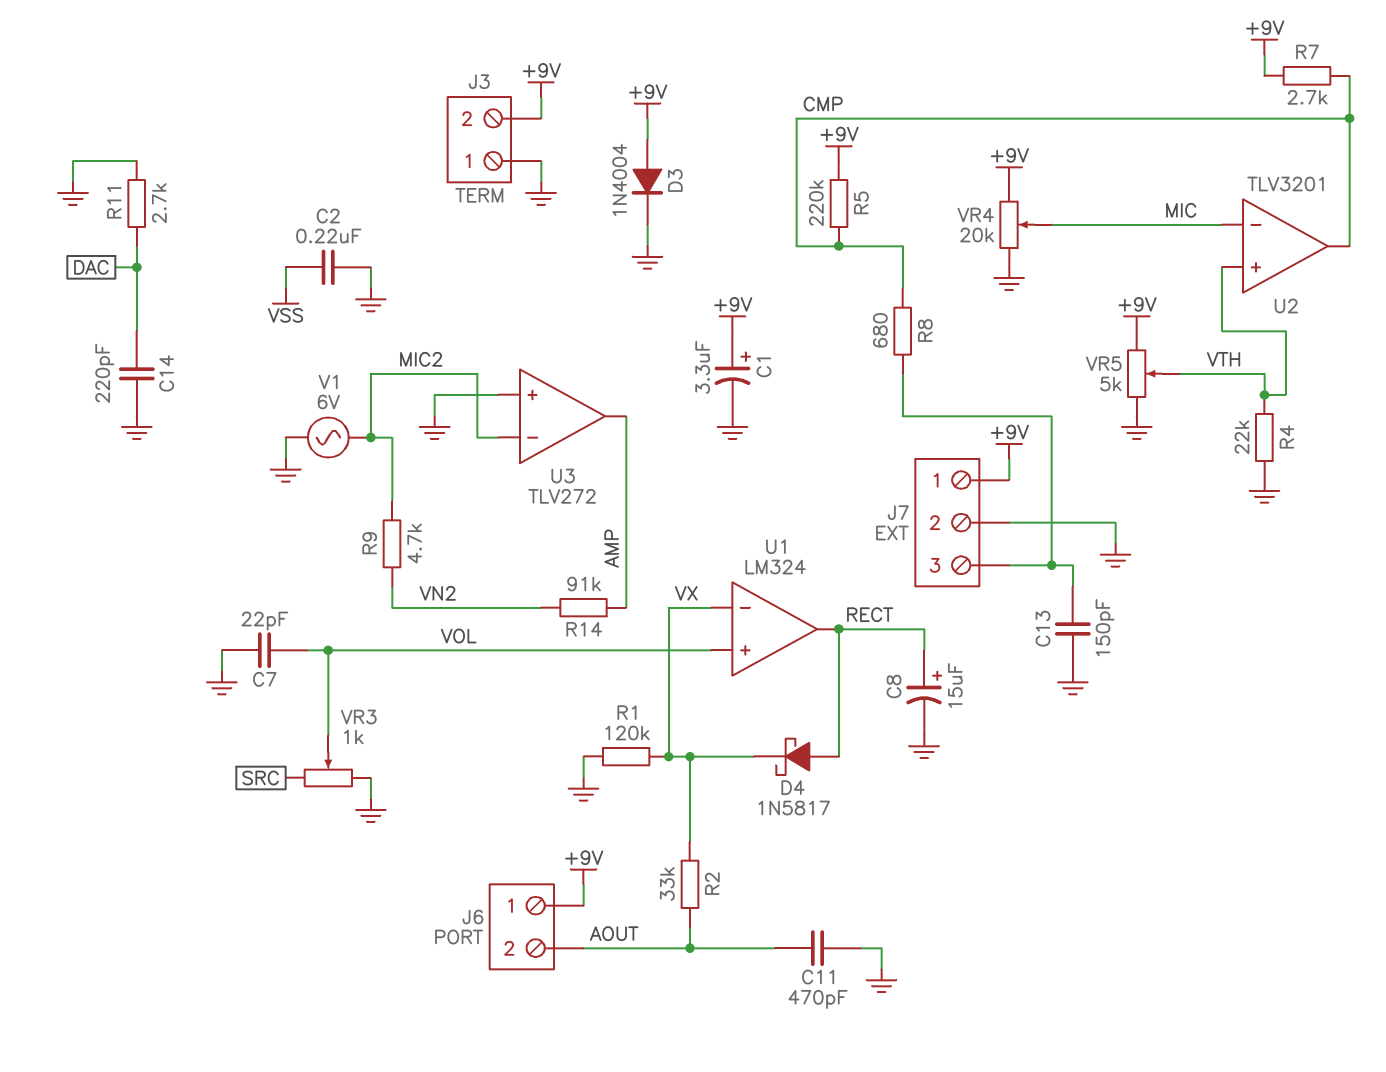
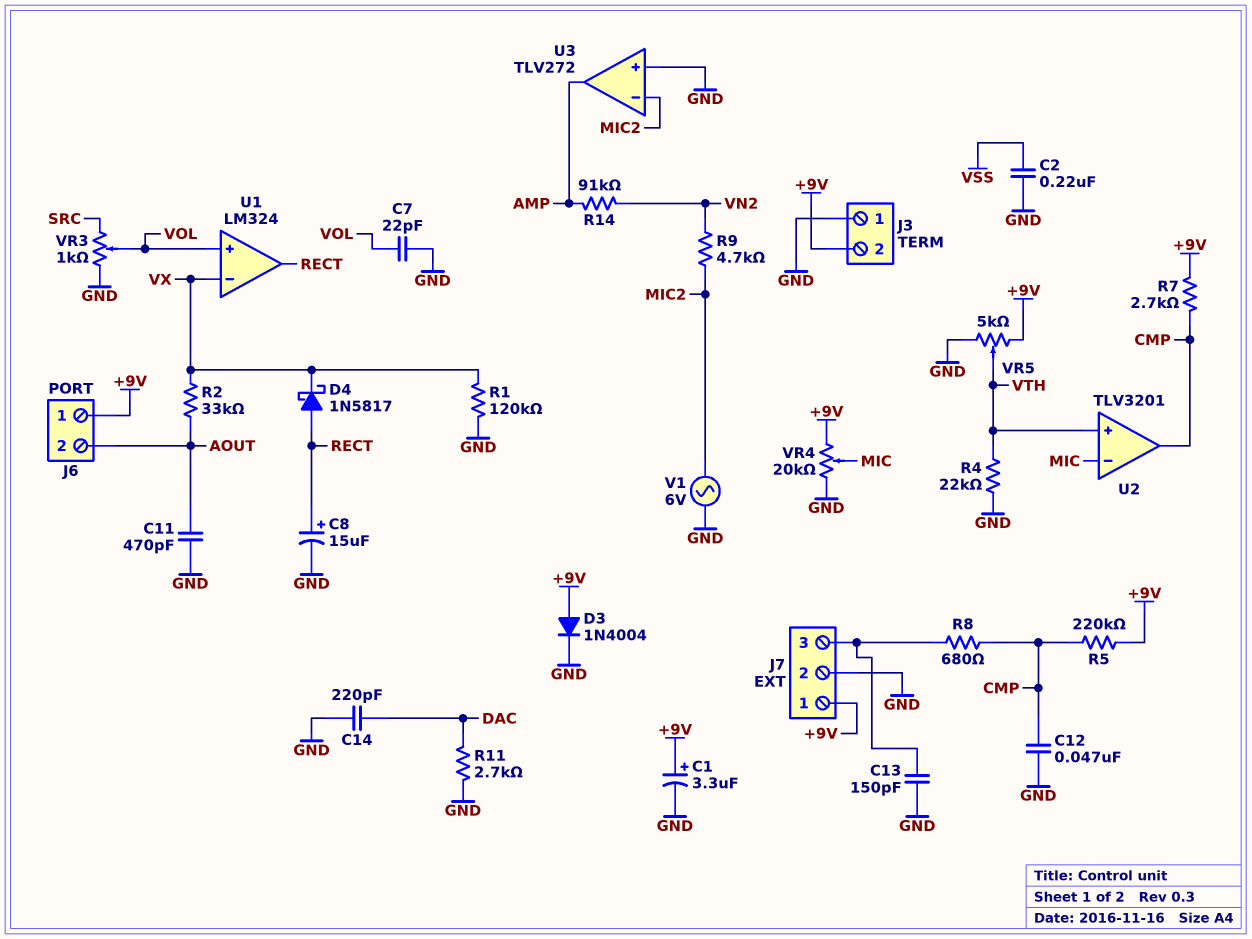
C12: none -> 47nF (CMP, GND)

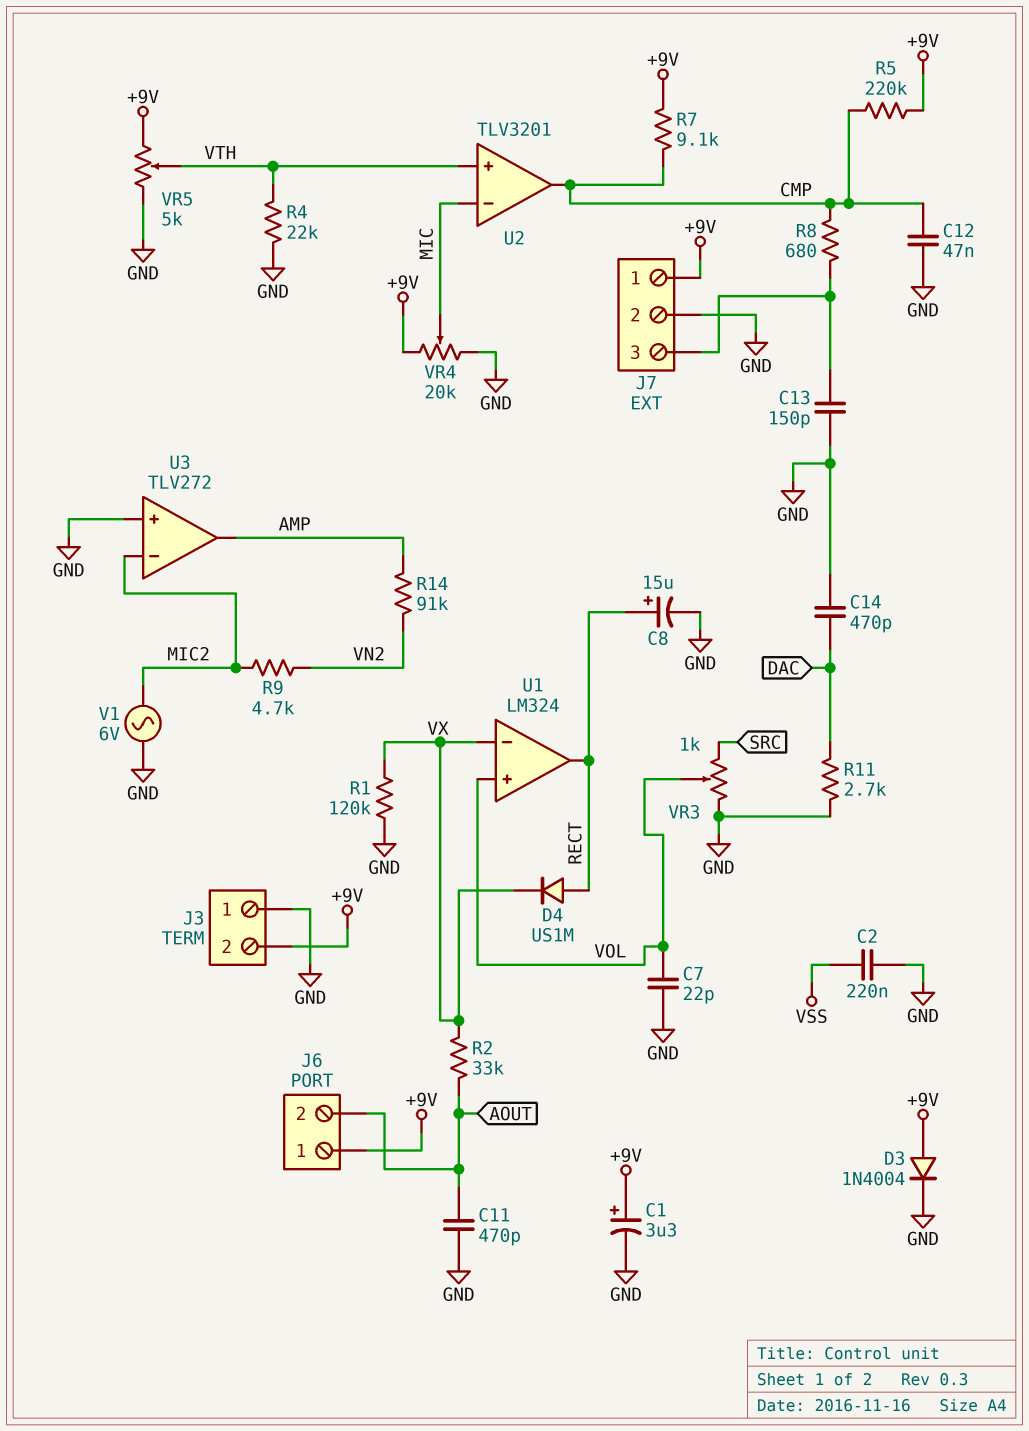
C14: 220pF (DAC, GND) -> 470pF (DAC, GND)
D4: schottky 1N5817 (A RECT, K VX) -> diode US1M (A RECT, K VX)
R7: 2.7k (+9V, CMP) -> 9.1k (+9V, CMP)

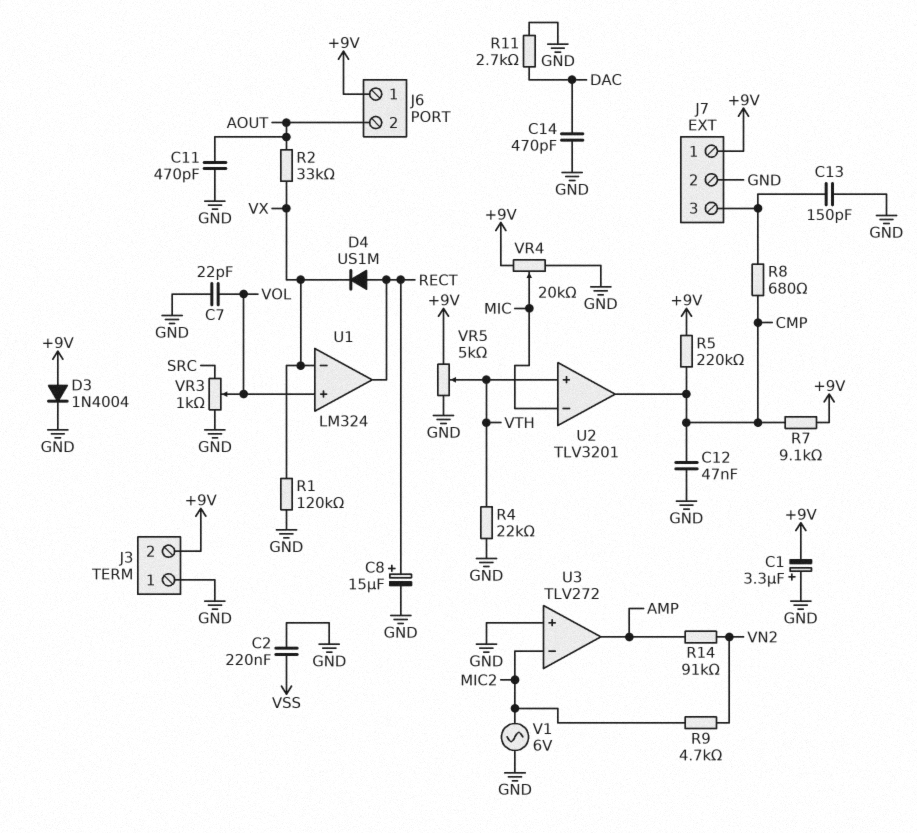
C1: 3.3uF (plus +9V, minus GND) -> 3.3uF (plus GND, minus +9V)

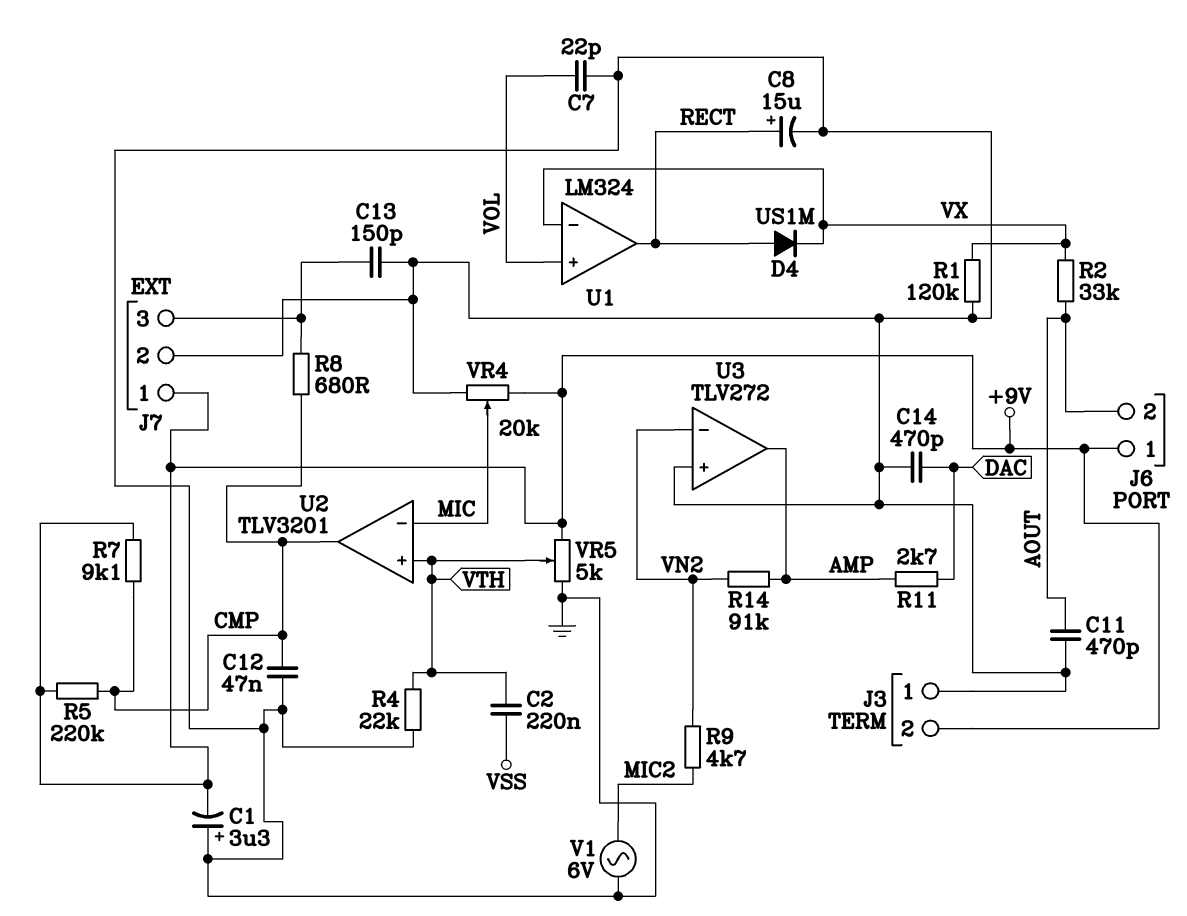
C2: 220nF (GND, VSS) -> 220nF (VSS, VTH)
D3: diode 1N4004 (A +9V, K GND) -> none
R11: 2.7k (DAC, GND) -> 2.7k (AMP, DAC)
U3 pin in-: MIC2 -> VN2
VR3: 1k (GND, SRC, wiper VOL) -> none

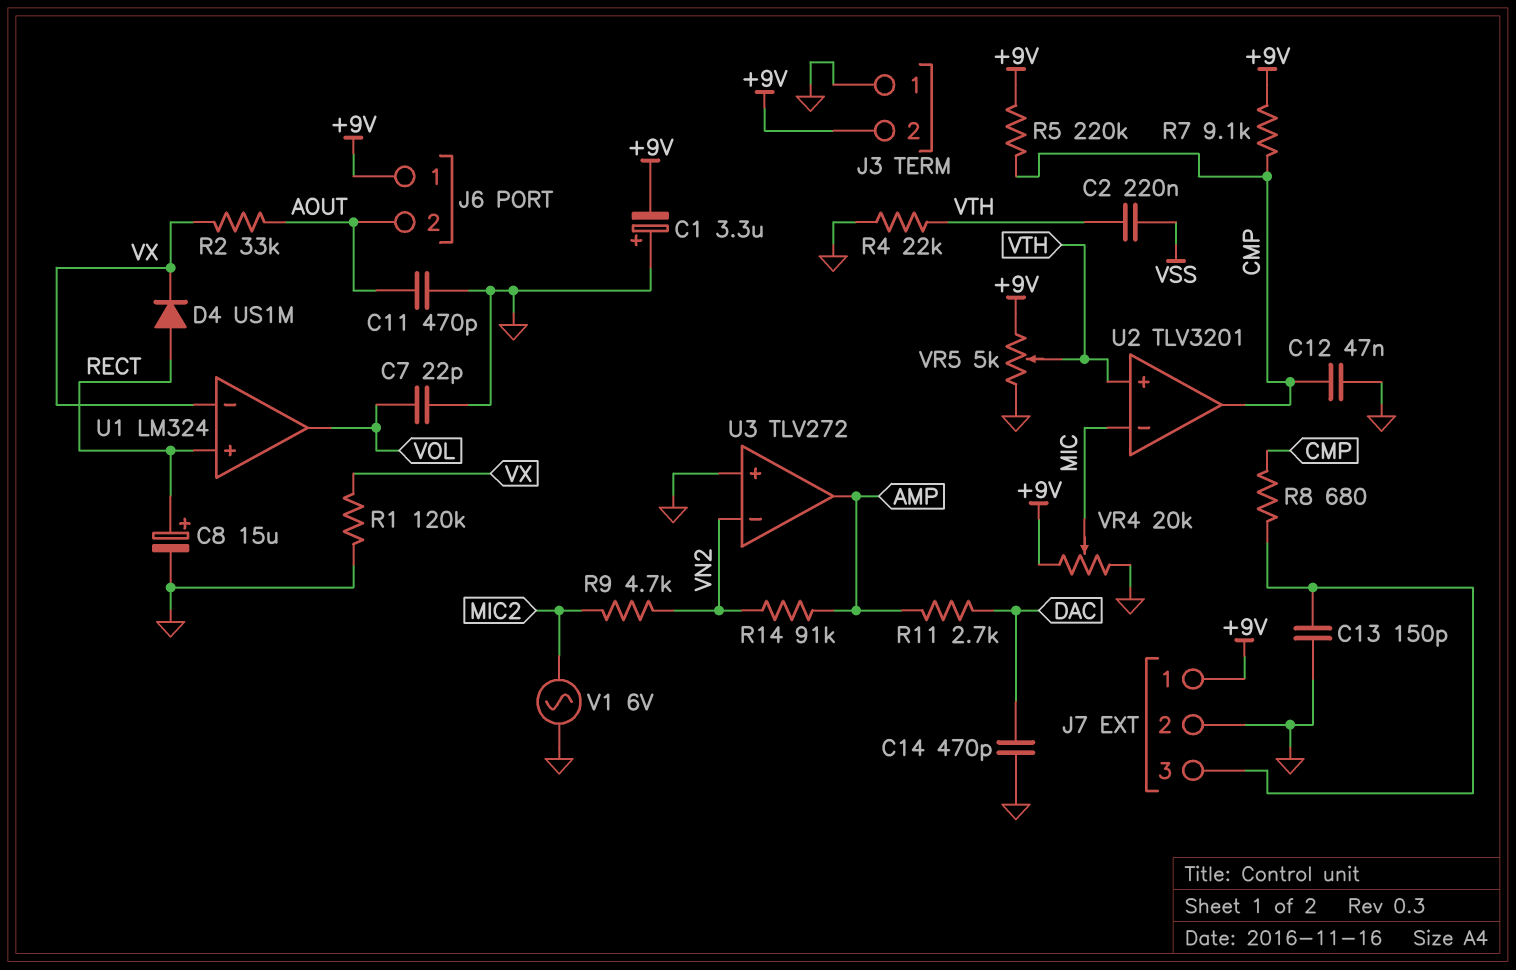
U1 pin in+: VOL -> RECT
U1 pin out: RECT -> VOL

